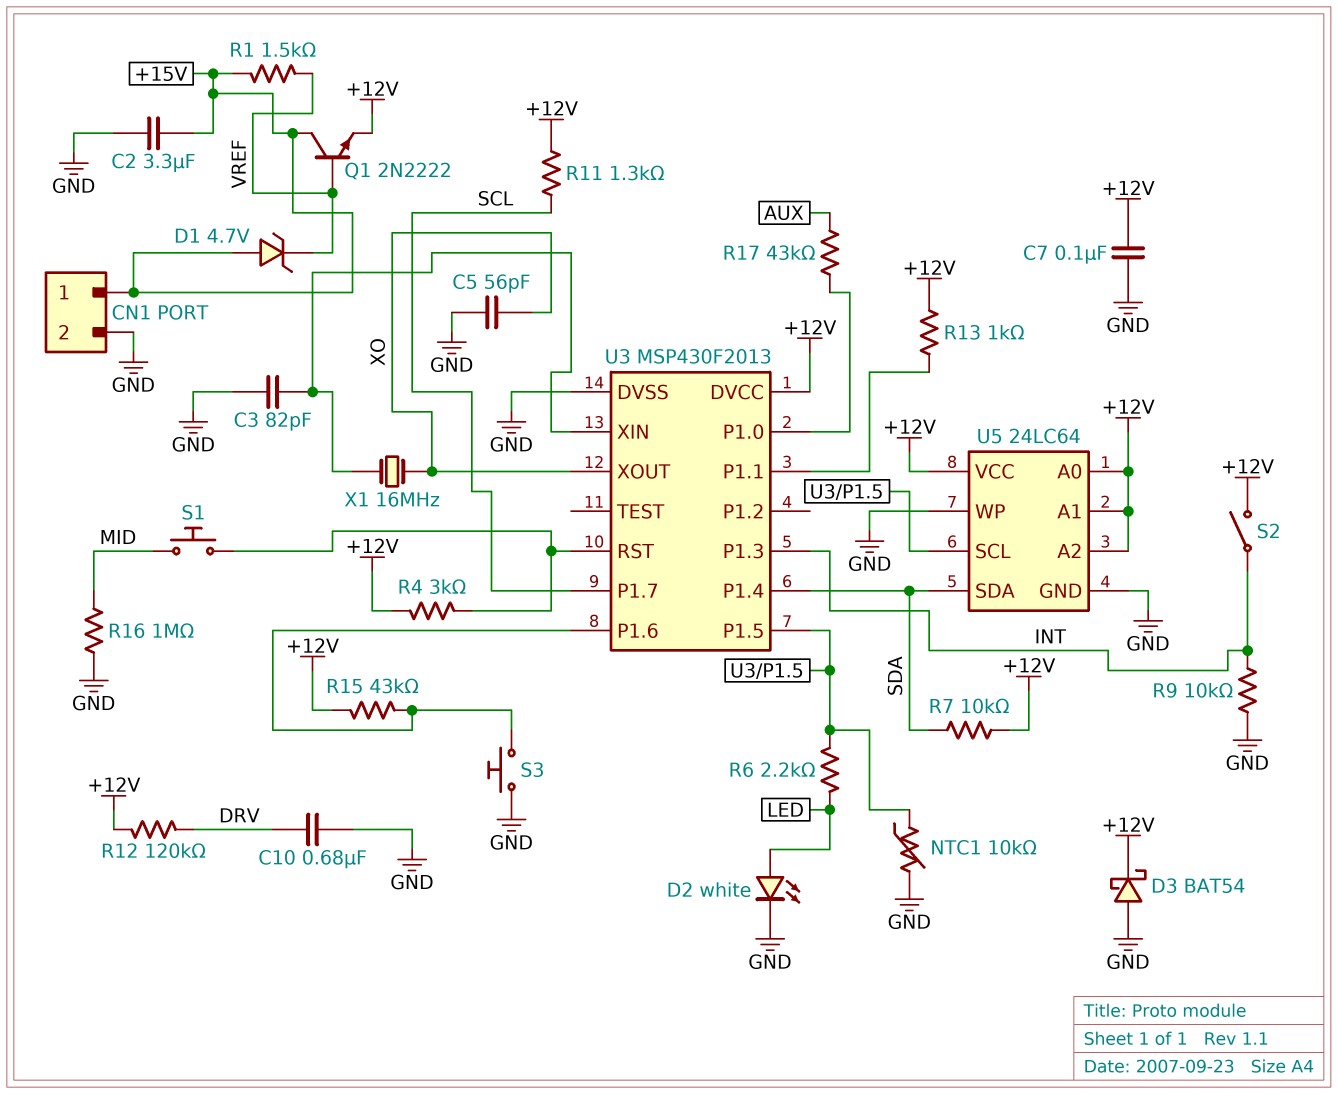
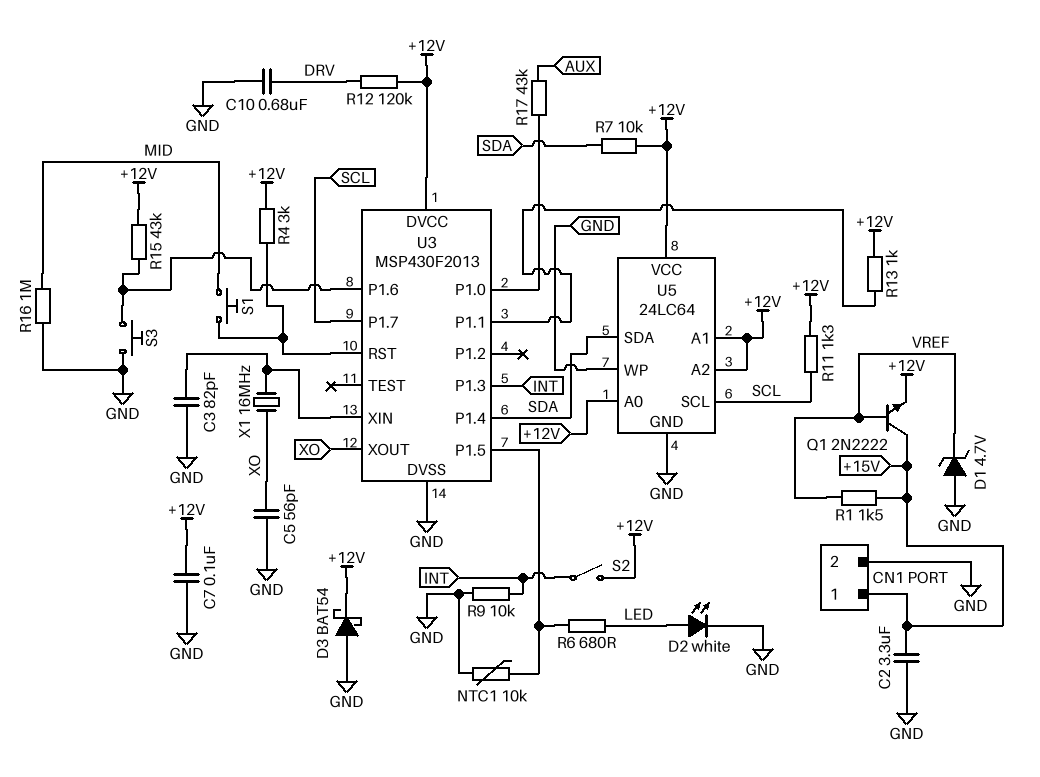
D1: zener 4.7V (A +15V, K VREF) -> zener 4.7V (A GND, K VREF)
R6: 2.2k (LED, U3/P1.5) -> 680 (LED, U3/P1.5)
U5 pin SCL: U3/P1.5 -> SCL

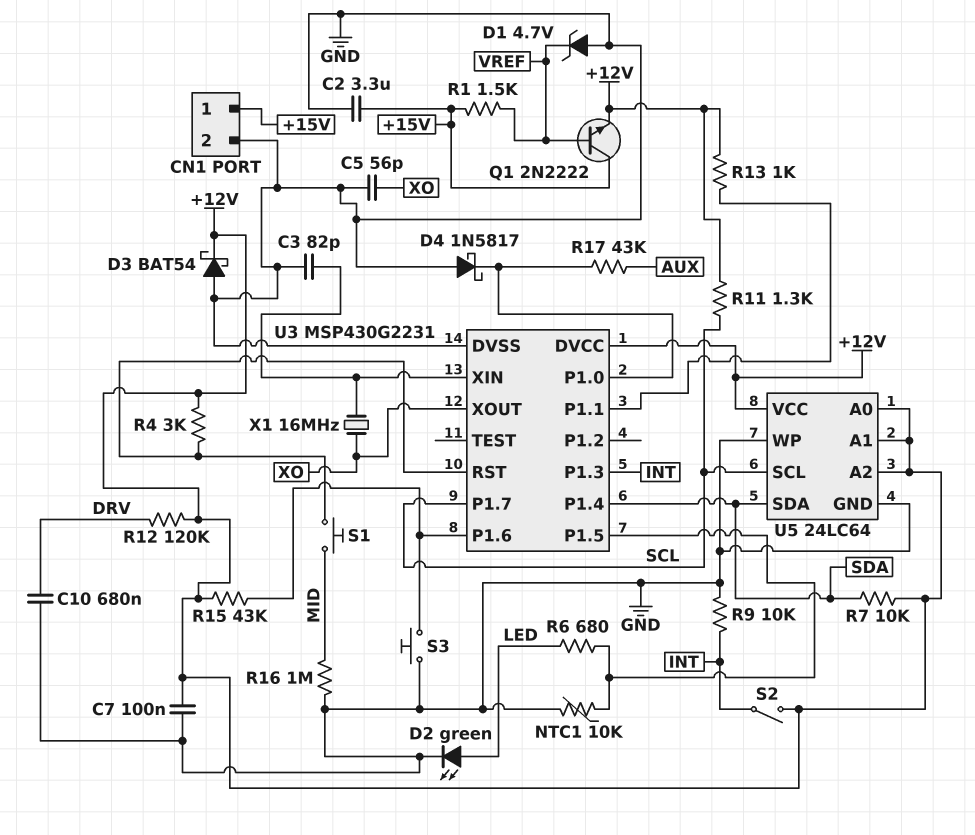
D2: LED white (A LED, K GND) -> LED green (A LED, K GND)
D4: none -> schottky 1N5817 (A GND, K U3/P1.0)
U3: MSP430F2013 -> MSP430G2231

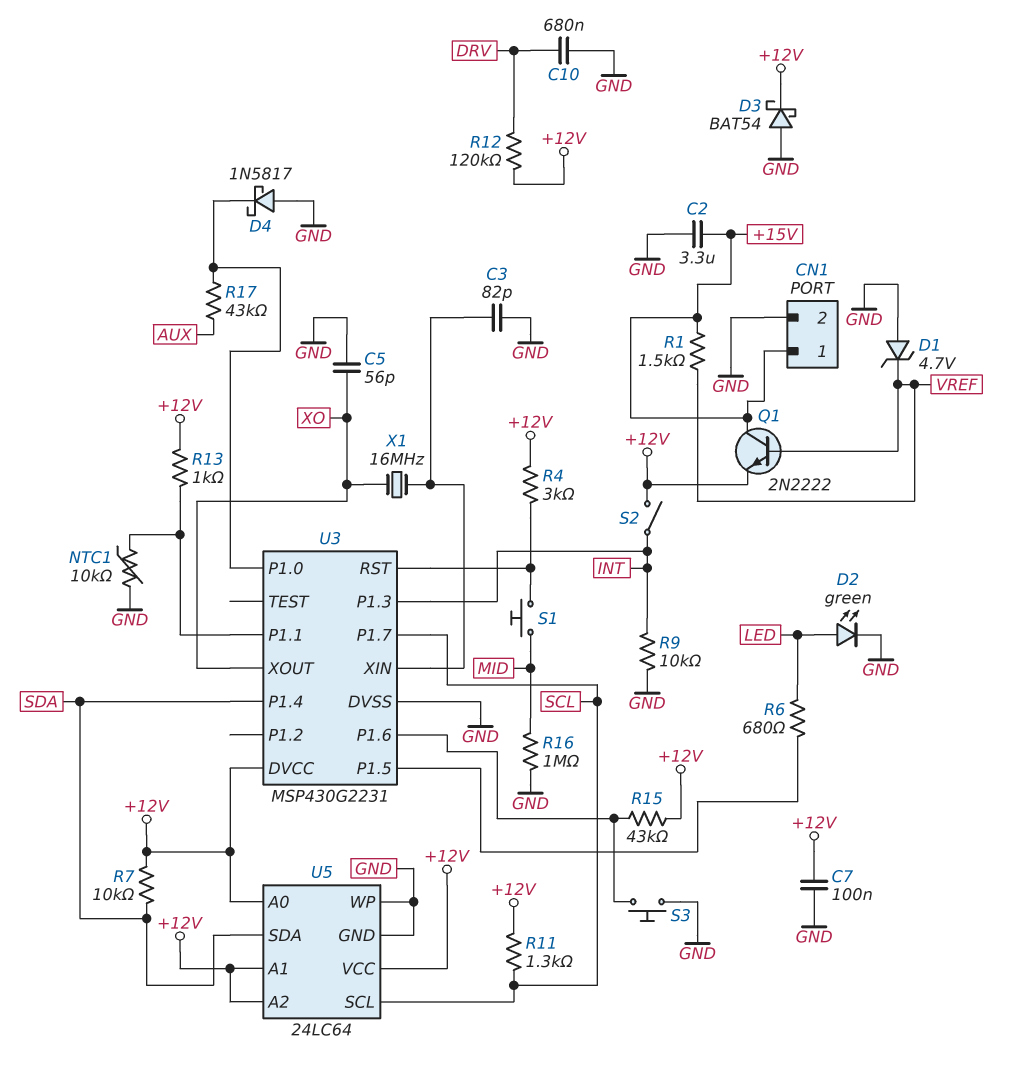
NTC1: 10k (GND, U3/P1.5) -> 10k (GND, U3/P1.1)

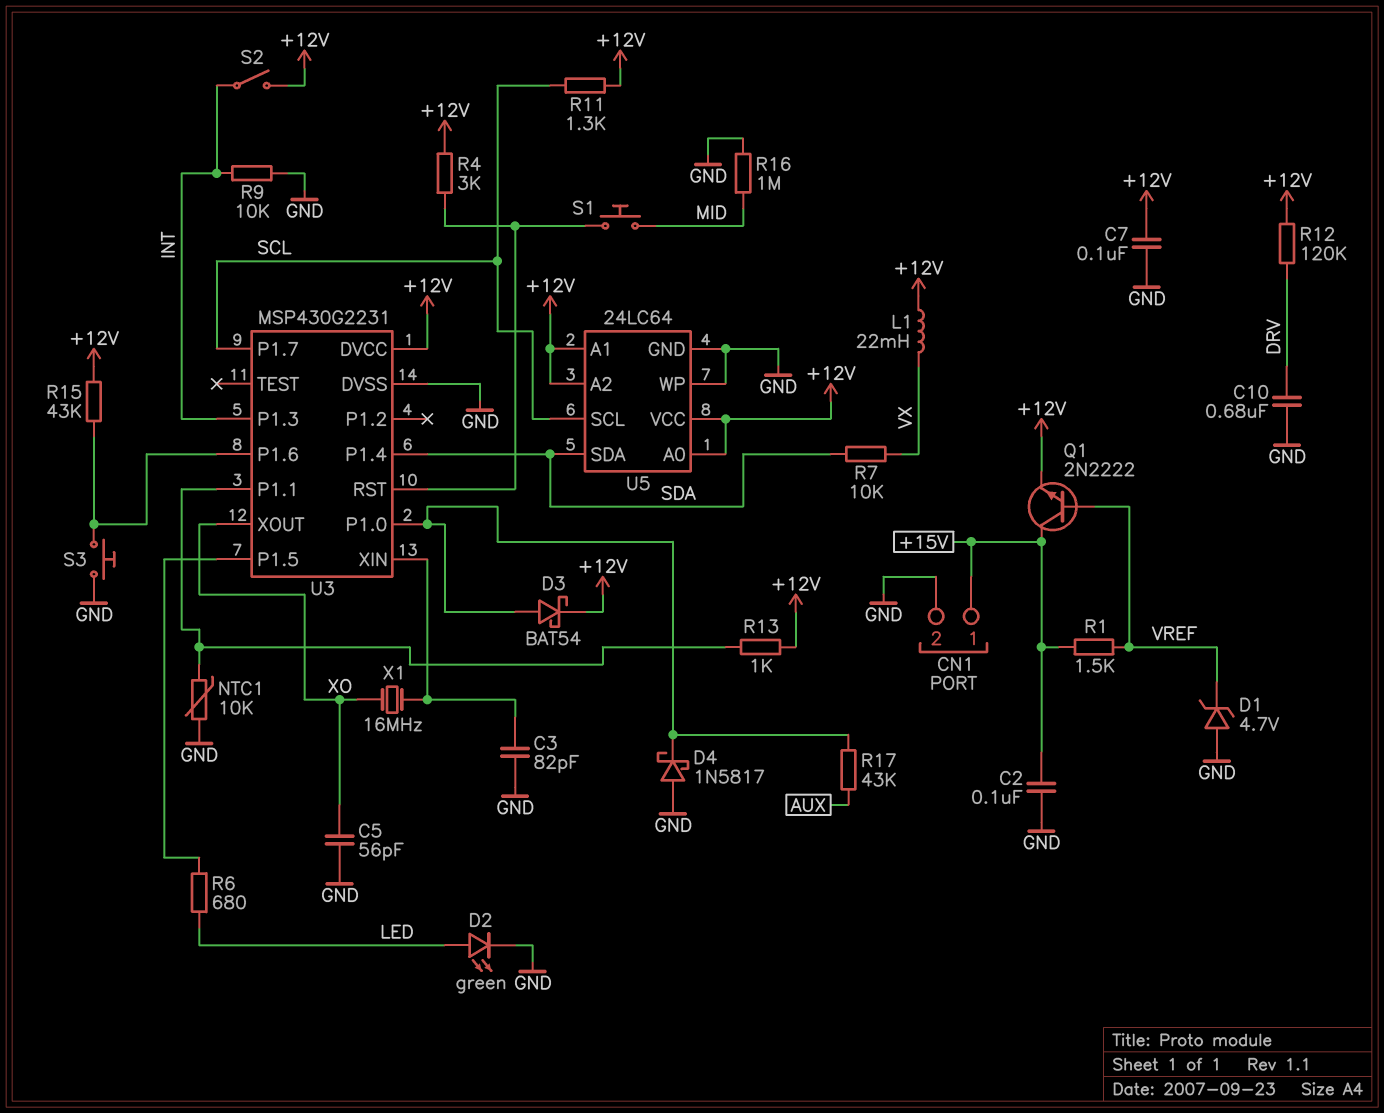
C2: 3.3uF (+15V, GND) -> 100nF (+15V, GND)
D3: schottky BAT54 (A GND, K +12V) -> schottky BAT54 (A U3/P1.0, K +12V)
L1: none -> 22mH (+12V, VX)
R7: 10k (+12V, SDA) -> 10k (SDA, VX)

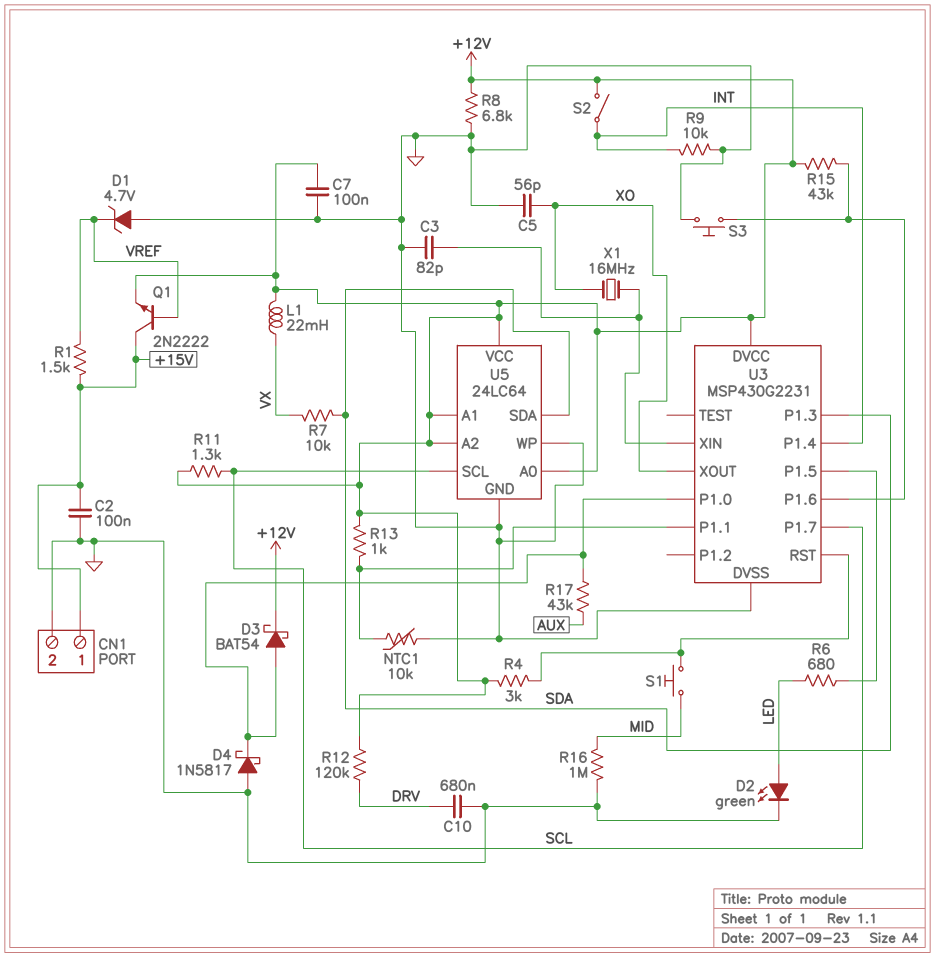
R8: none -> 6.8k (+12V, GND)
U3 pin P1.3: INT -> SDA
U3 pin P1.4: SDA -> INT

